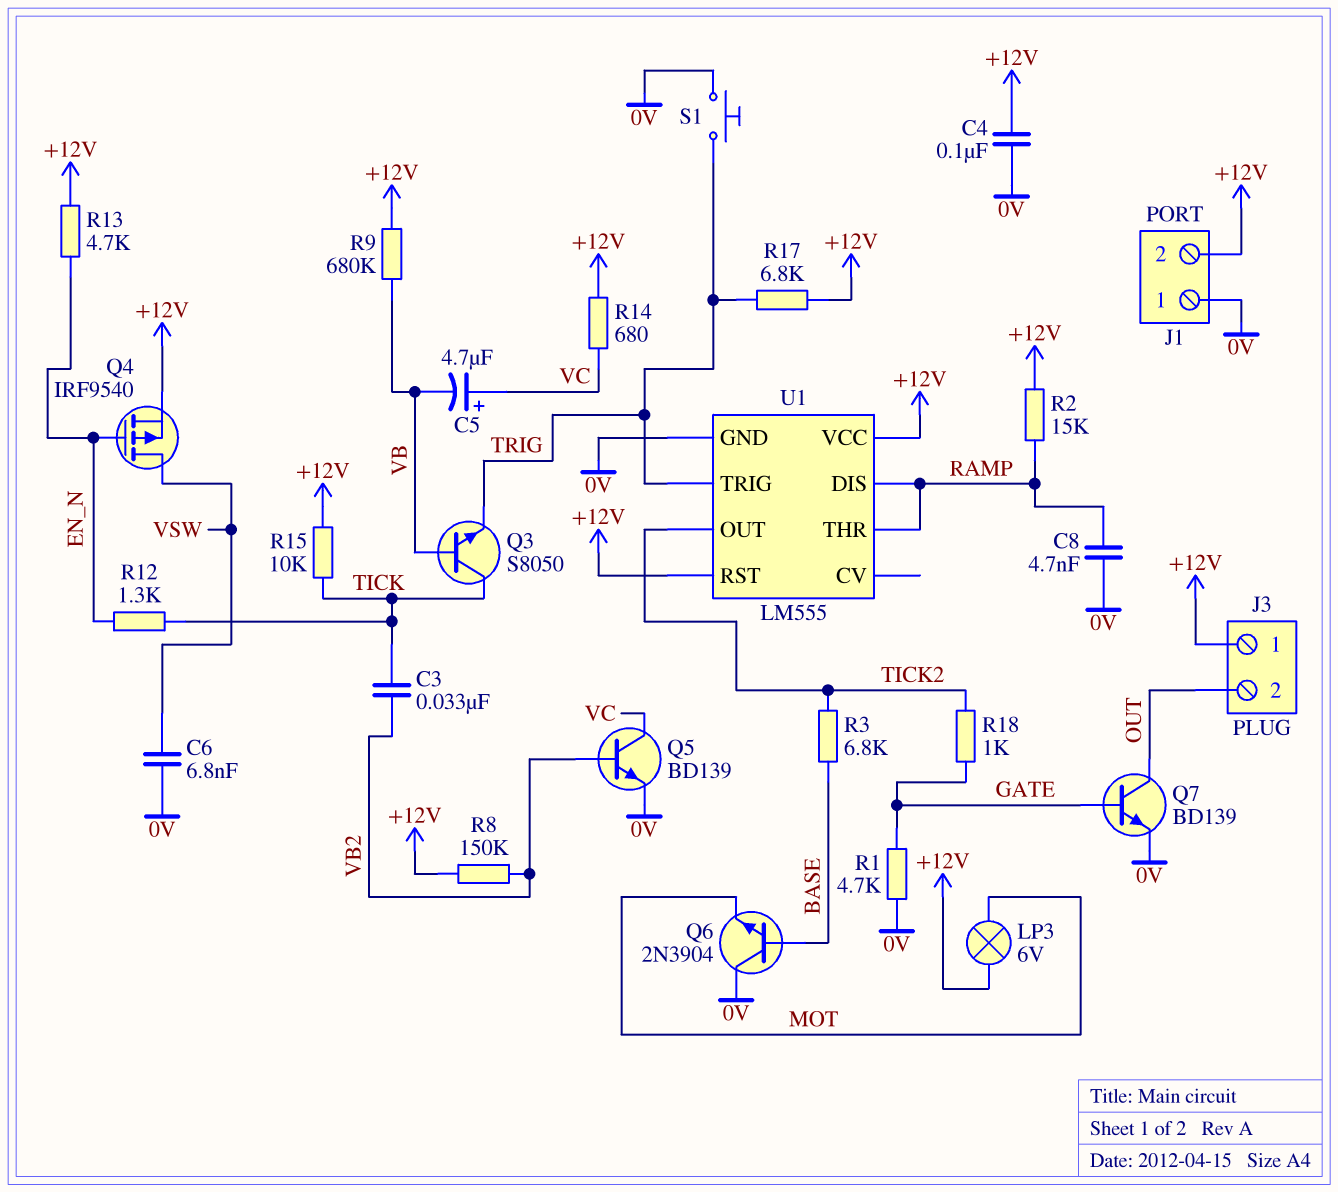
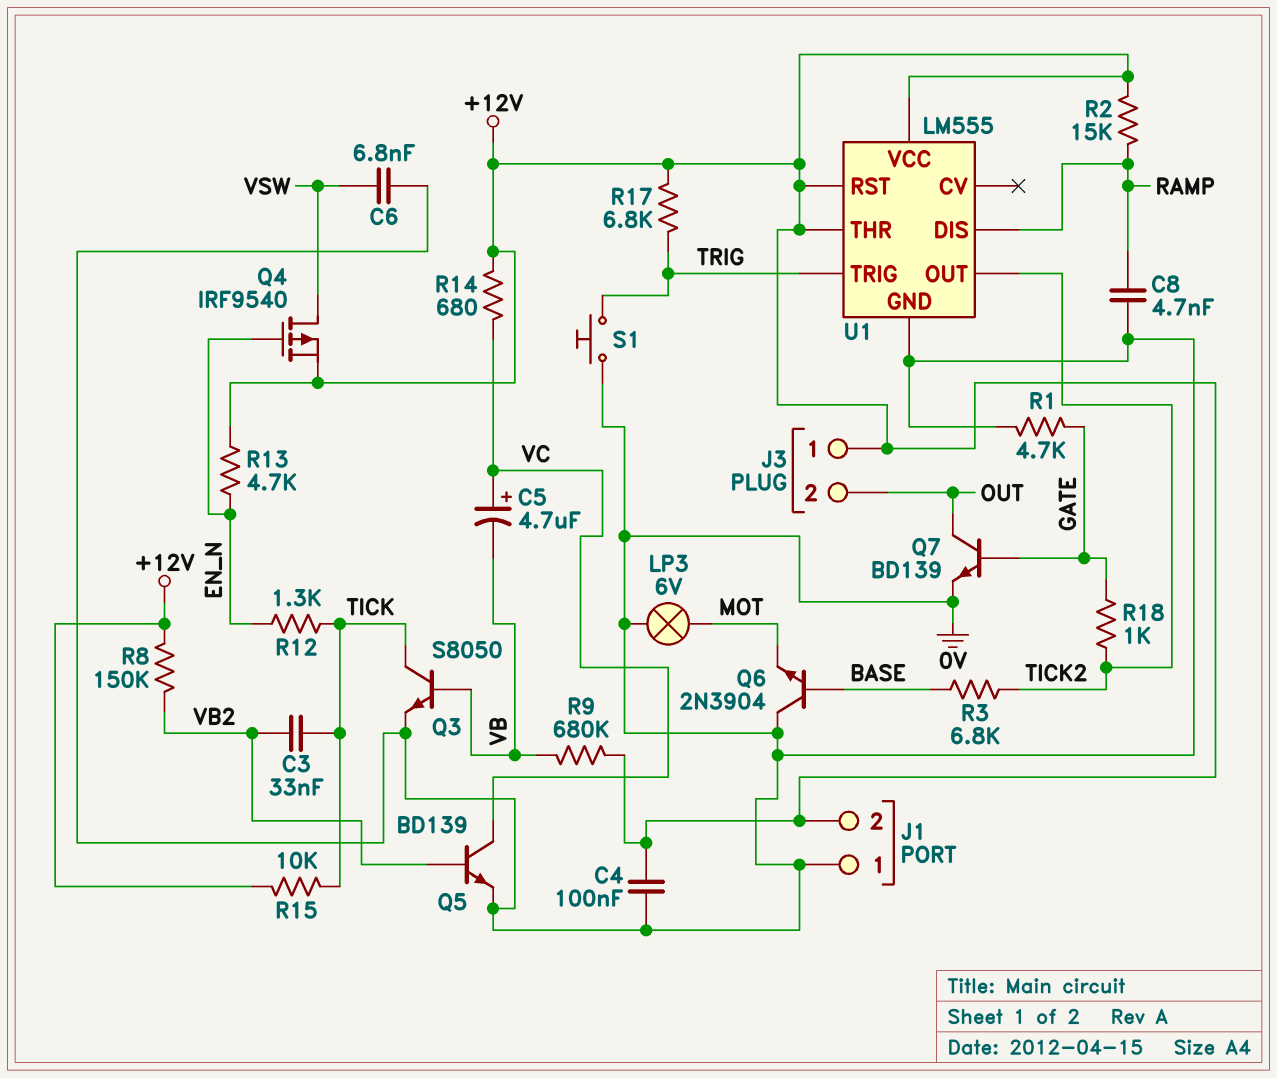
LP3: lamp 6V (+12V, MOT) -> lamp 6V (0V, MOT)
Q3: NPN S8050 (B VB, C TICK, E TRIG) -> NPN S8050 (B VB, C TICK, E 0V)
U1 pin THR: RAMP -> +12V

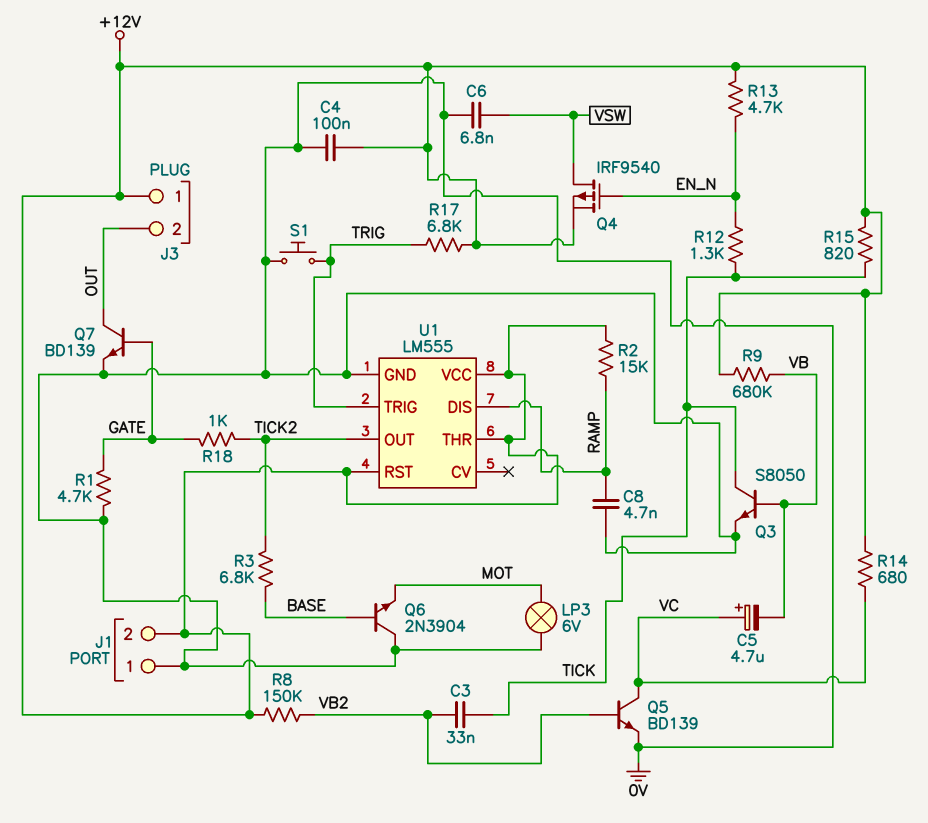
R15: 10k (+12V, TICK) -> 820 (+12V, TICK)

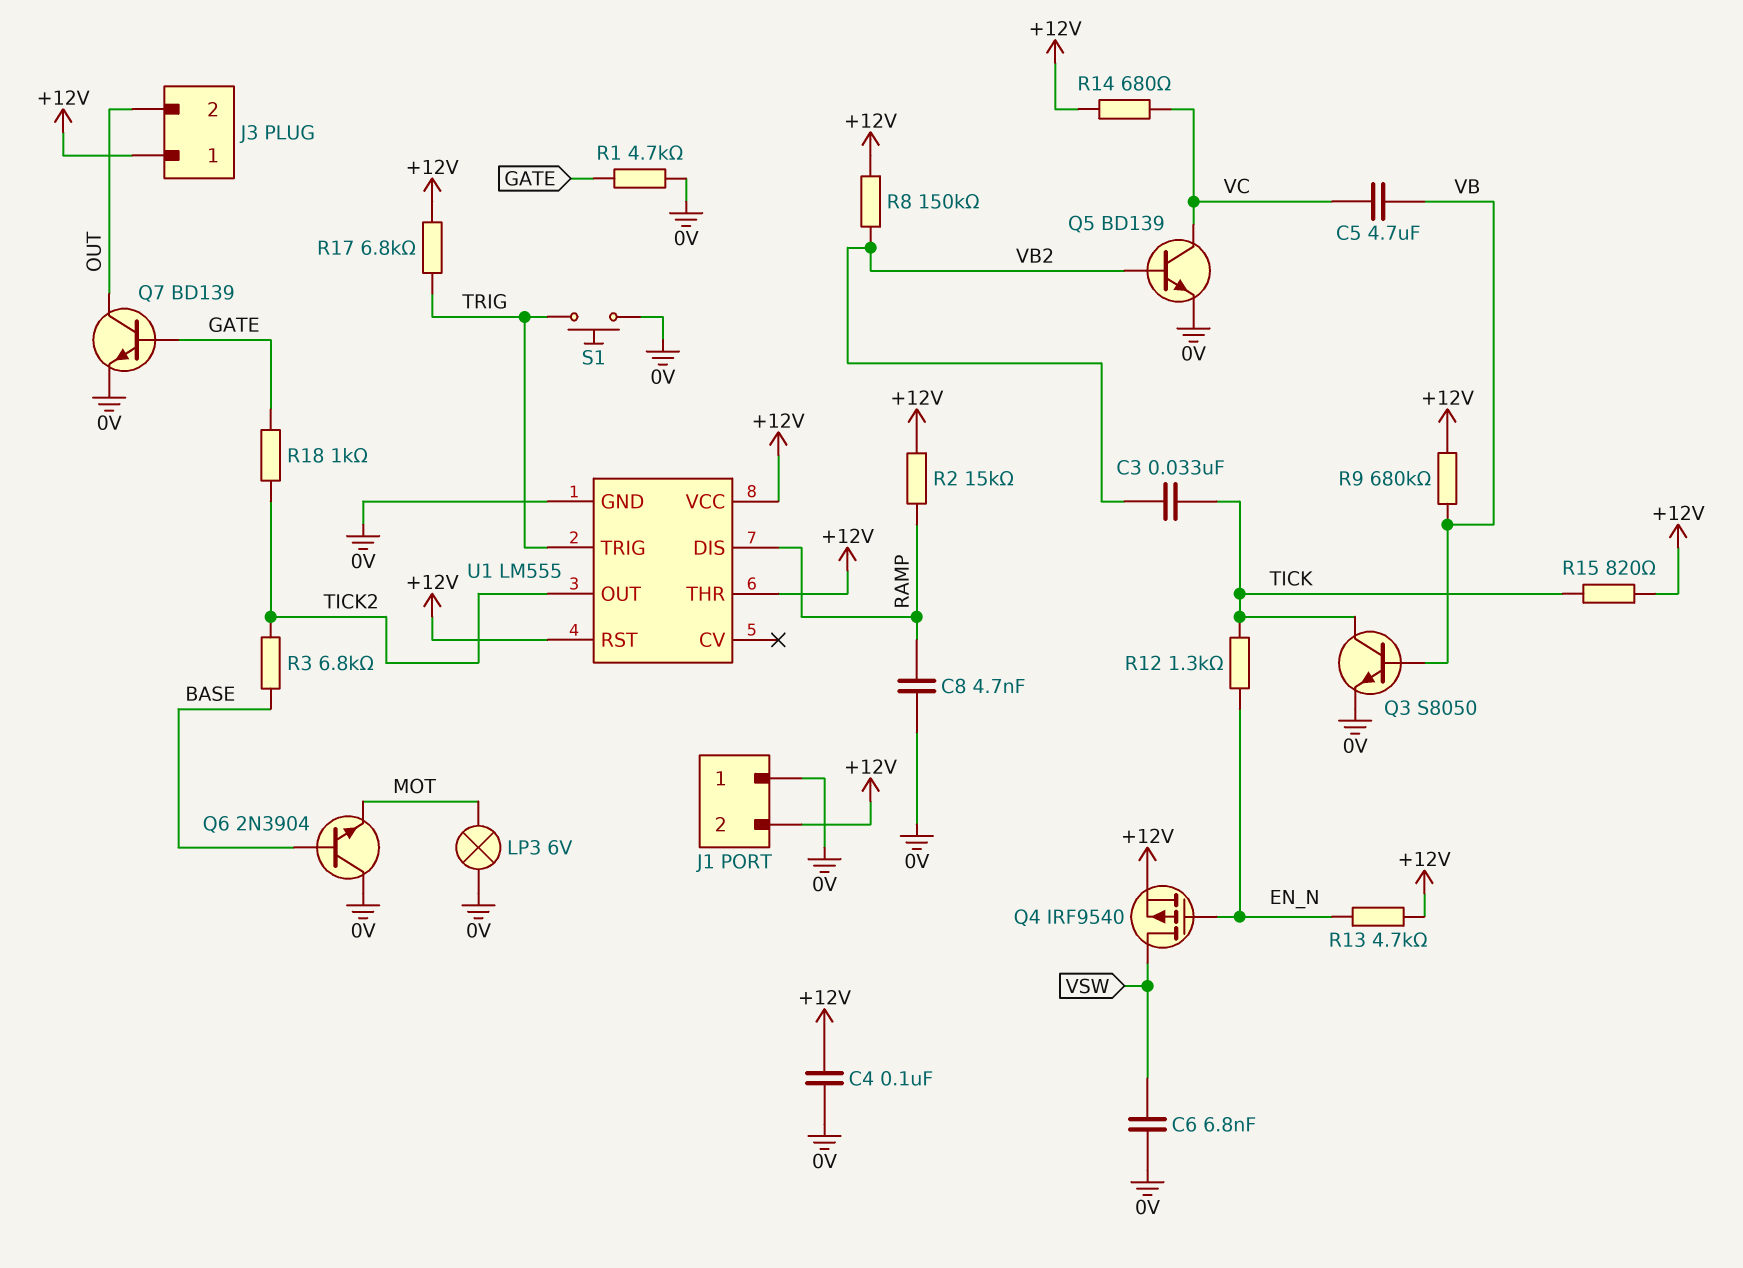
C5: 4.7uF (plus VC, minus VB) -> 4.7uF (VB, VC)

